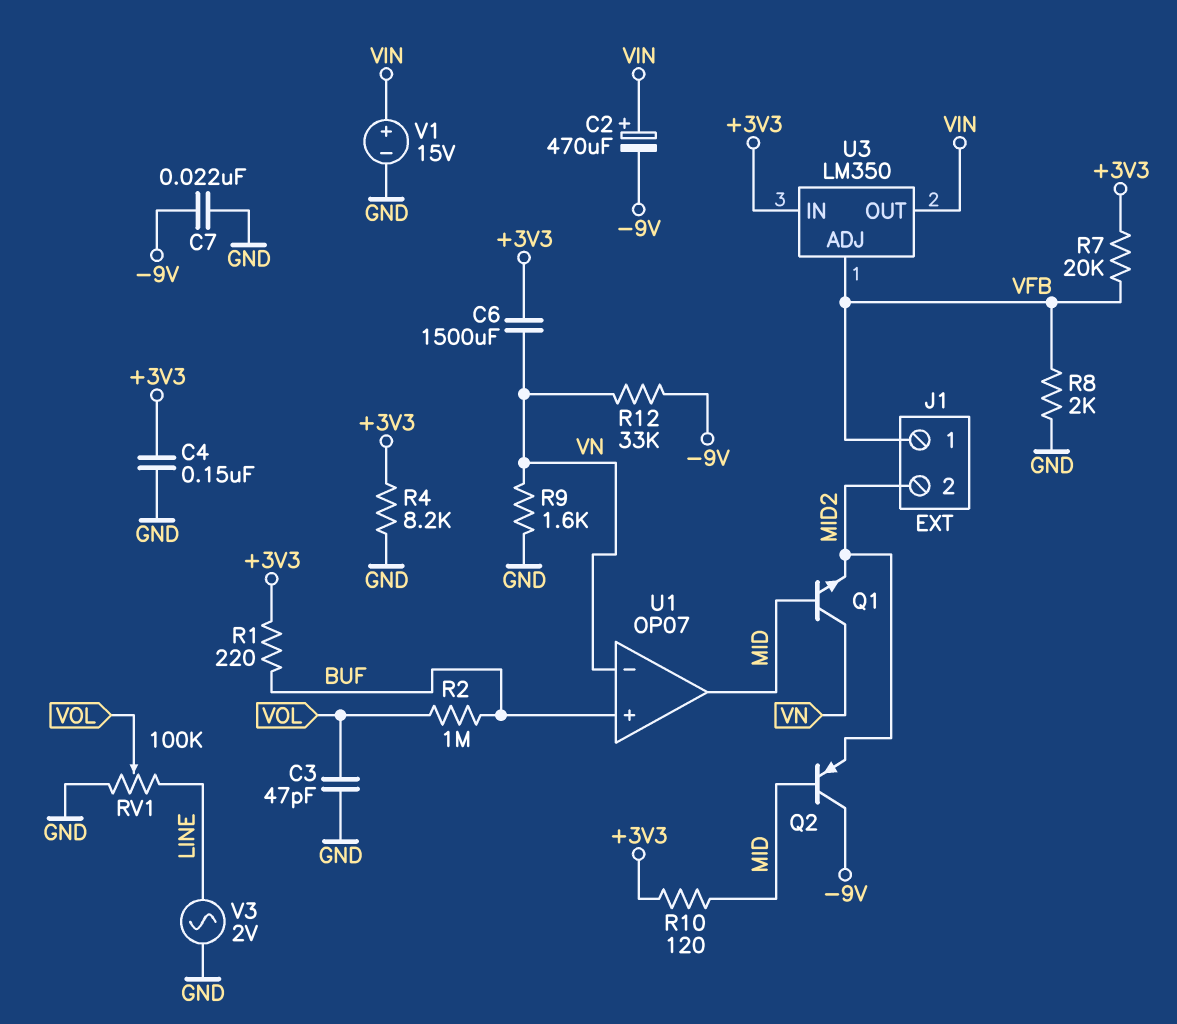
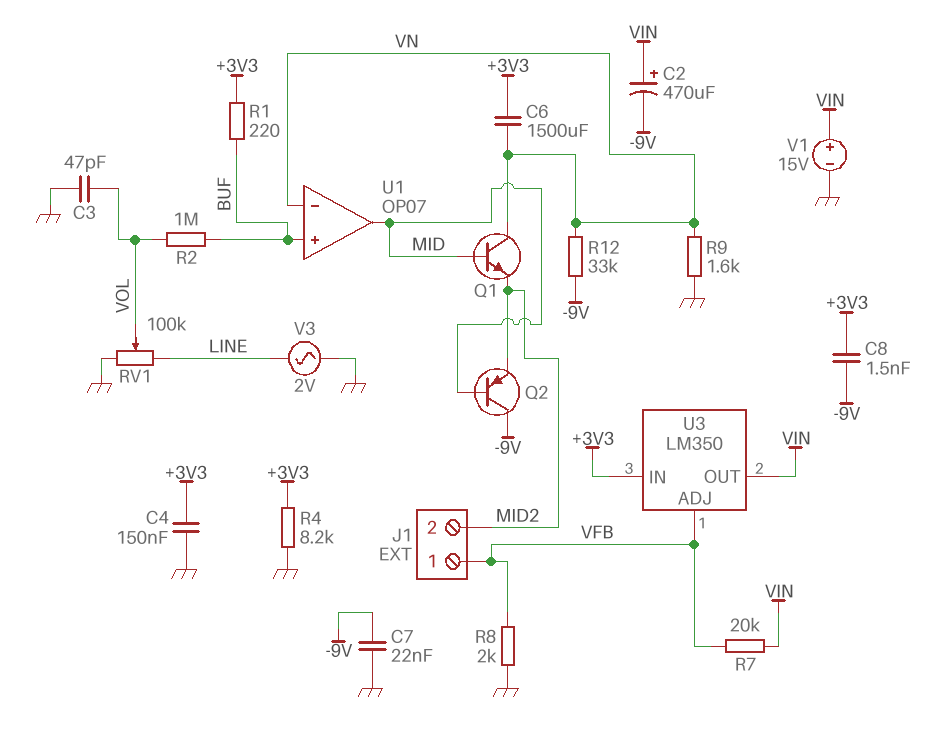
C8: none -> 1.5nF (+3V3, -9V)
R7: 20k (+3V3, VFB) -> 20k (VFB, VIN)
R10: 120 (+3V3, MID) -> none

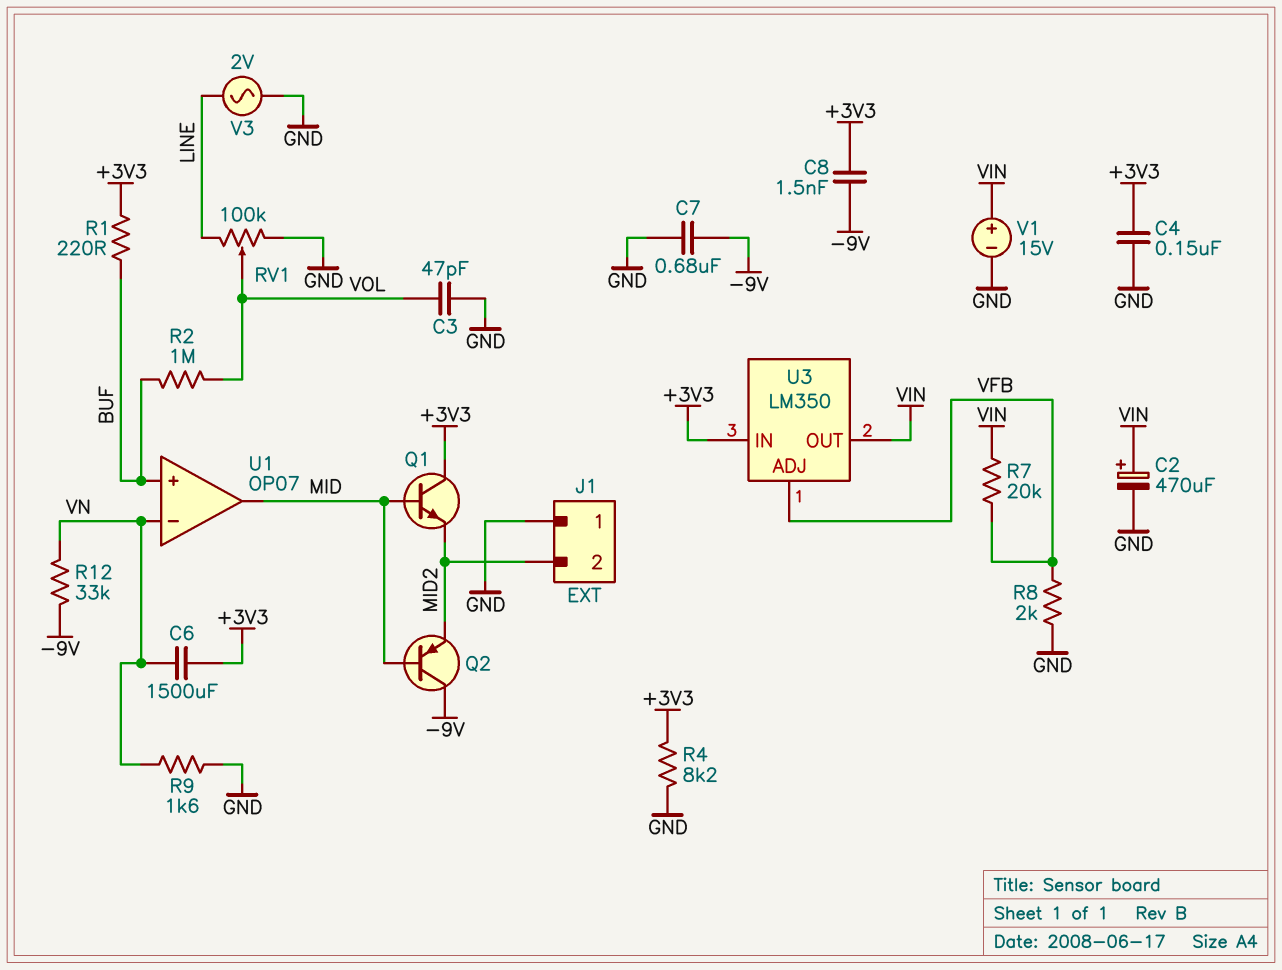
C2: 470uF (plus VIN, minus -9V) -> 470uF (plus VIN, minus GND)
C7: 22nF (-9V, GND) -> 680nF (-9V, GND)
J1 pin 1: VFB -> GND
Q1: NPN (B MID, C VN, E MID2) -> NPN (B MID, C +3V3, E MID2)

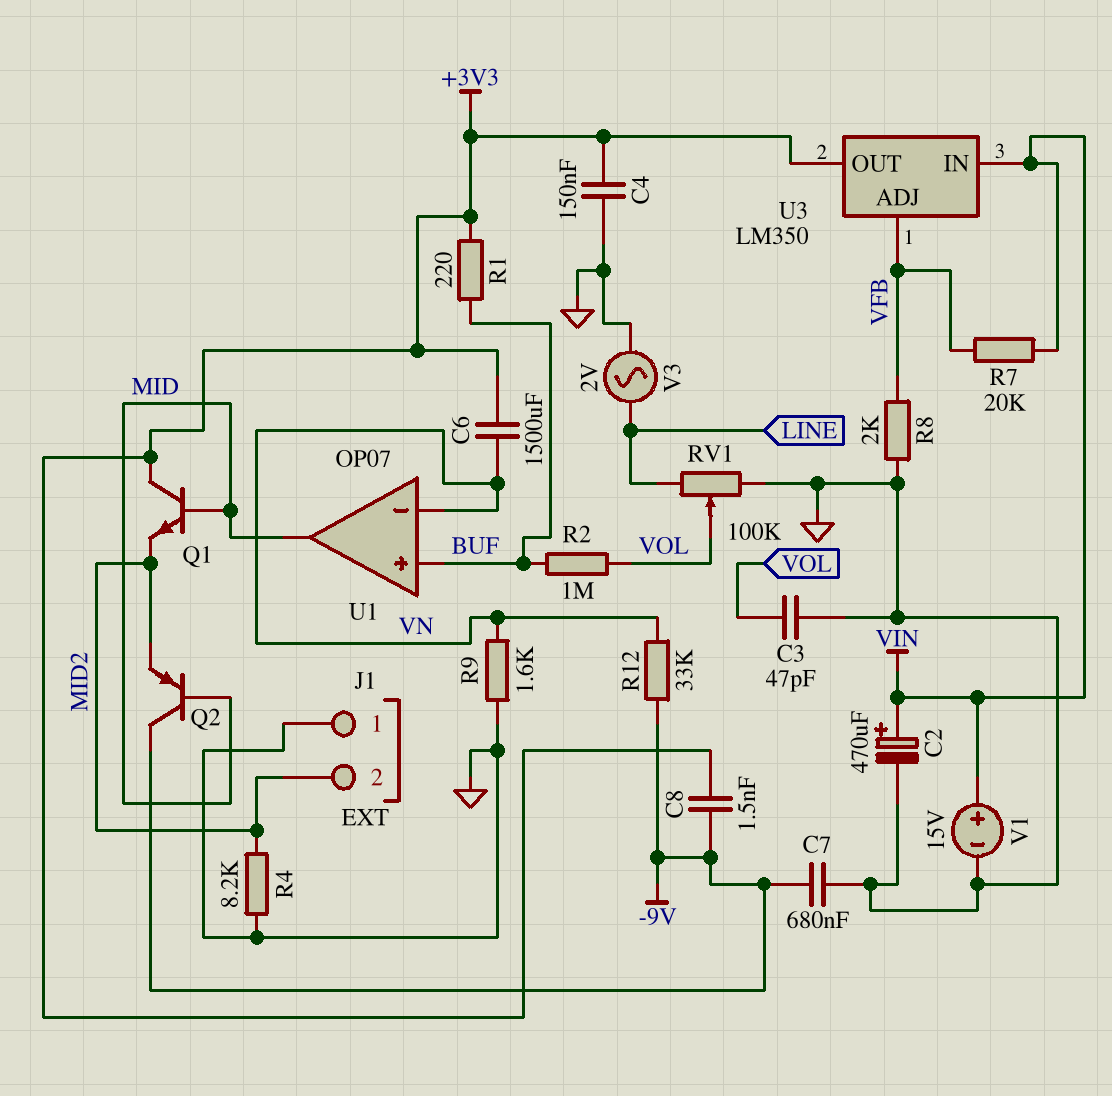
R4: 8.2k (+3V3, GND) -> 8.2k (GND, MID2)
U3 pin IN: +3V3 -> VIN
U3 pin OUT: VIN -> +3V3

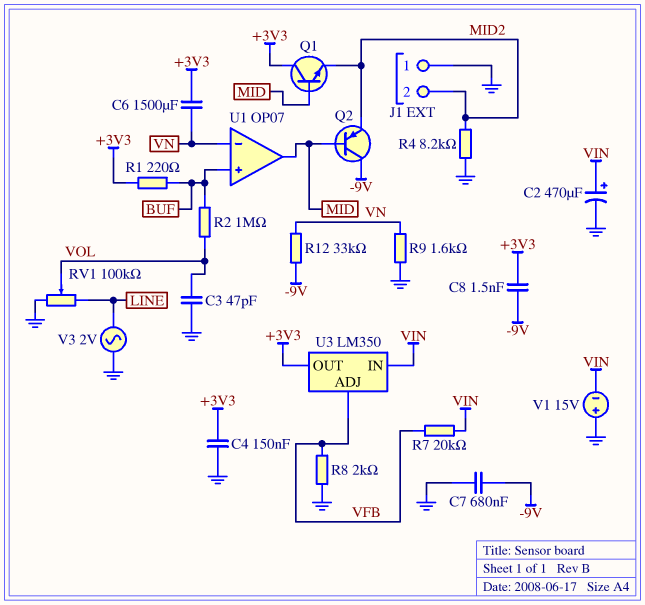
V1: 15V (plus VIN, minus GND) -> 15V (plus GND, minus VIN)

